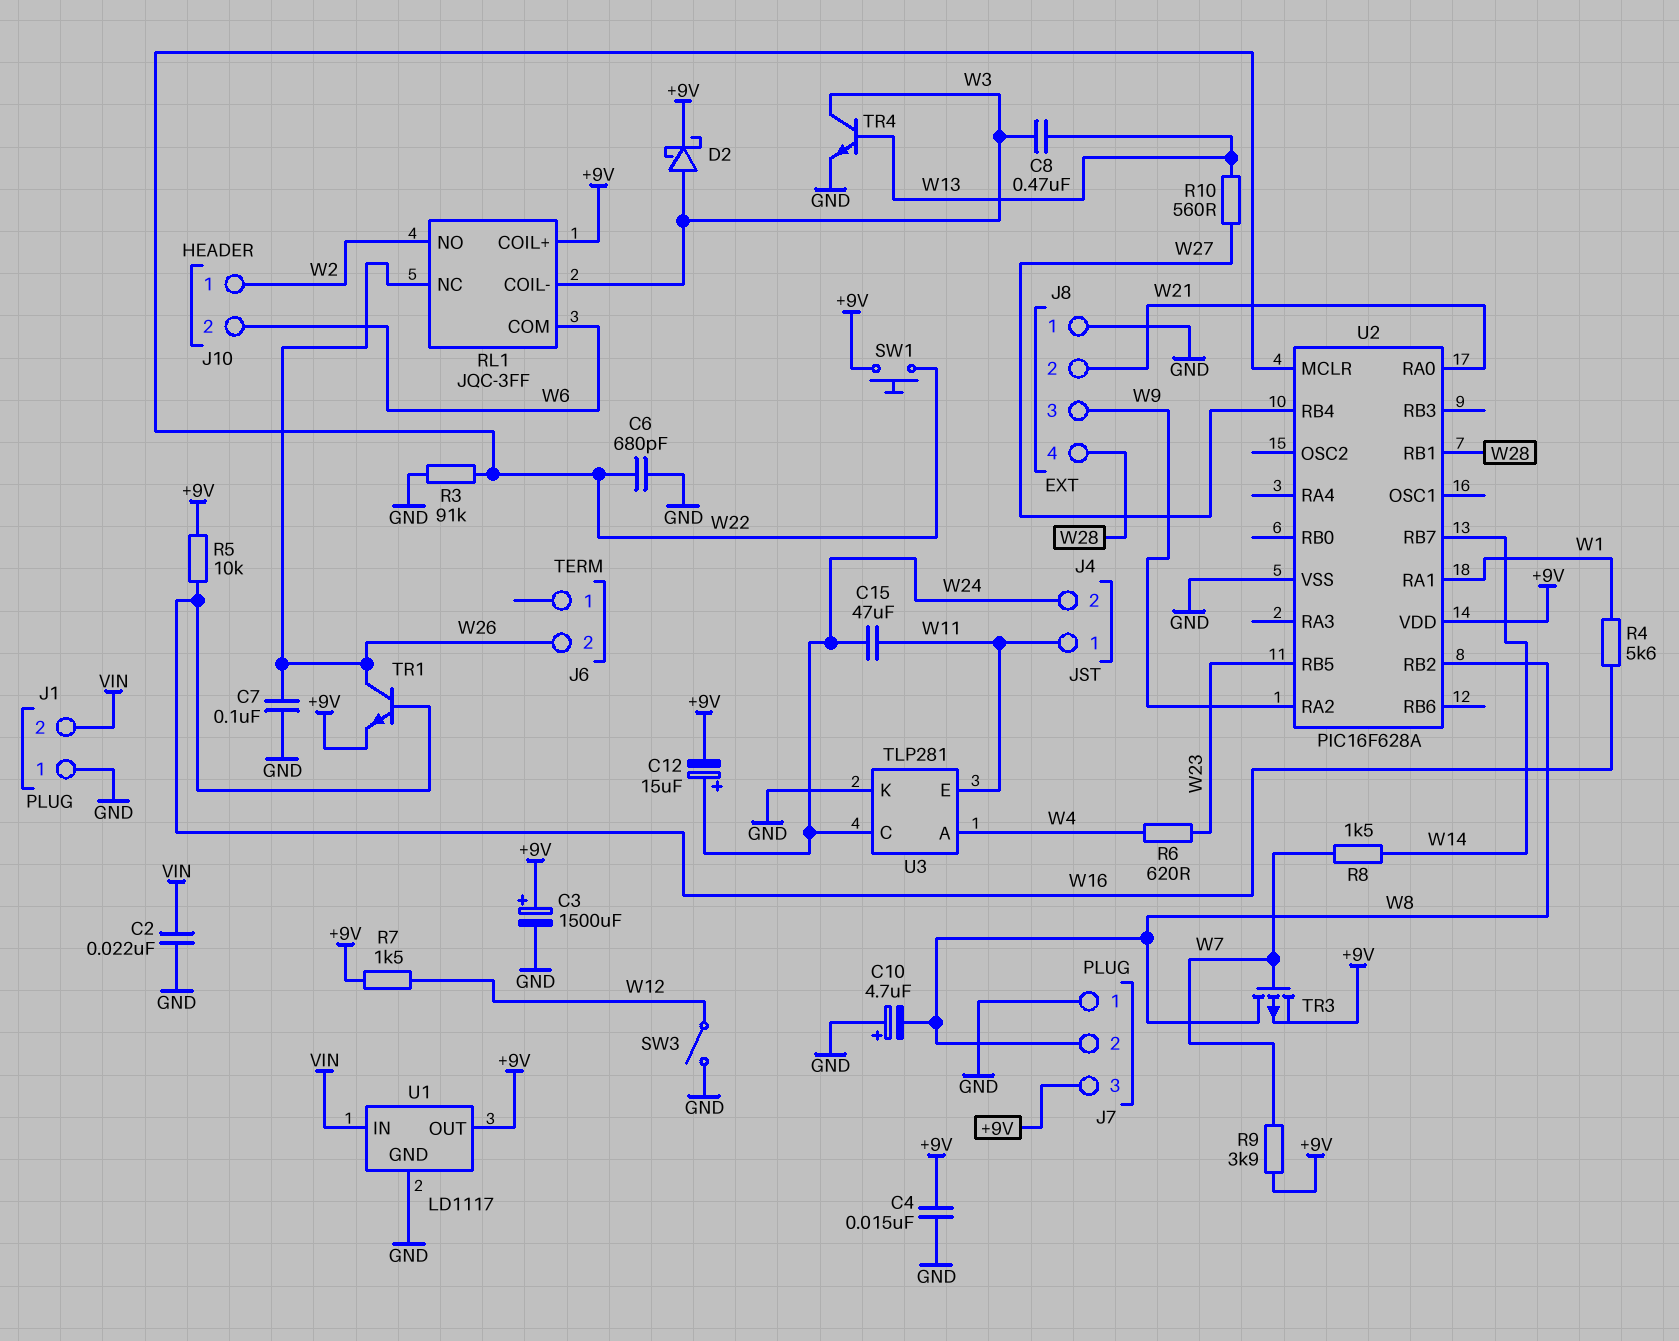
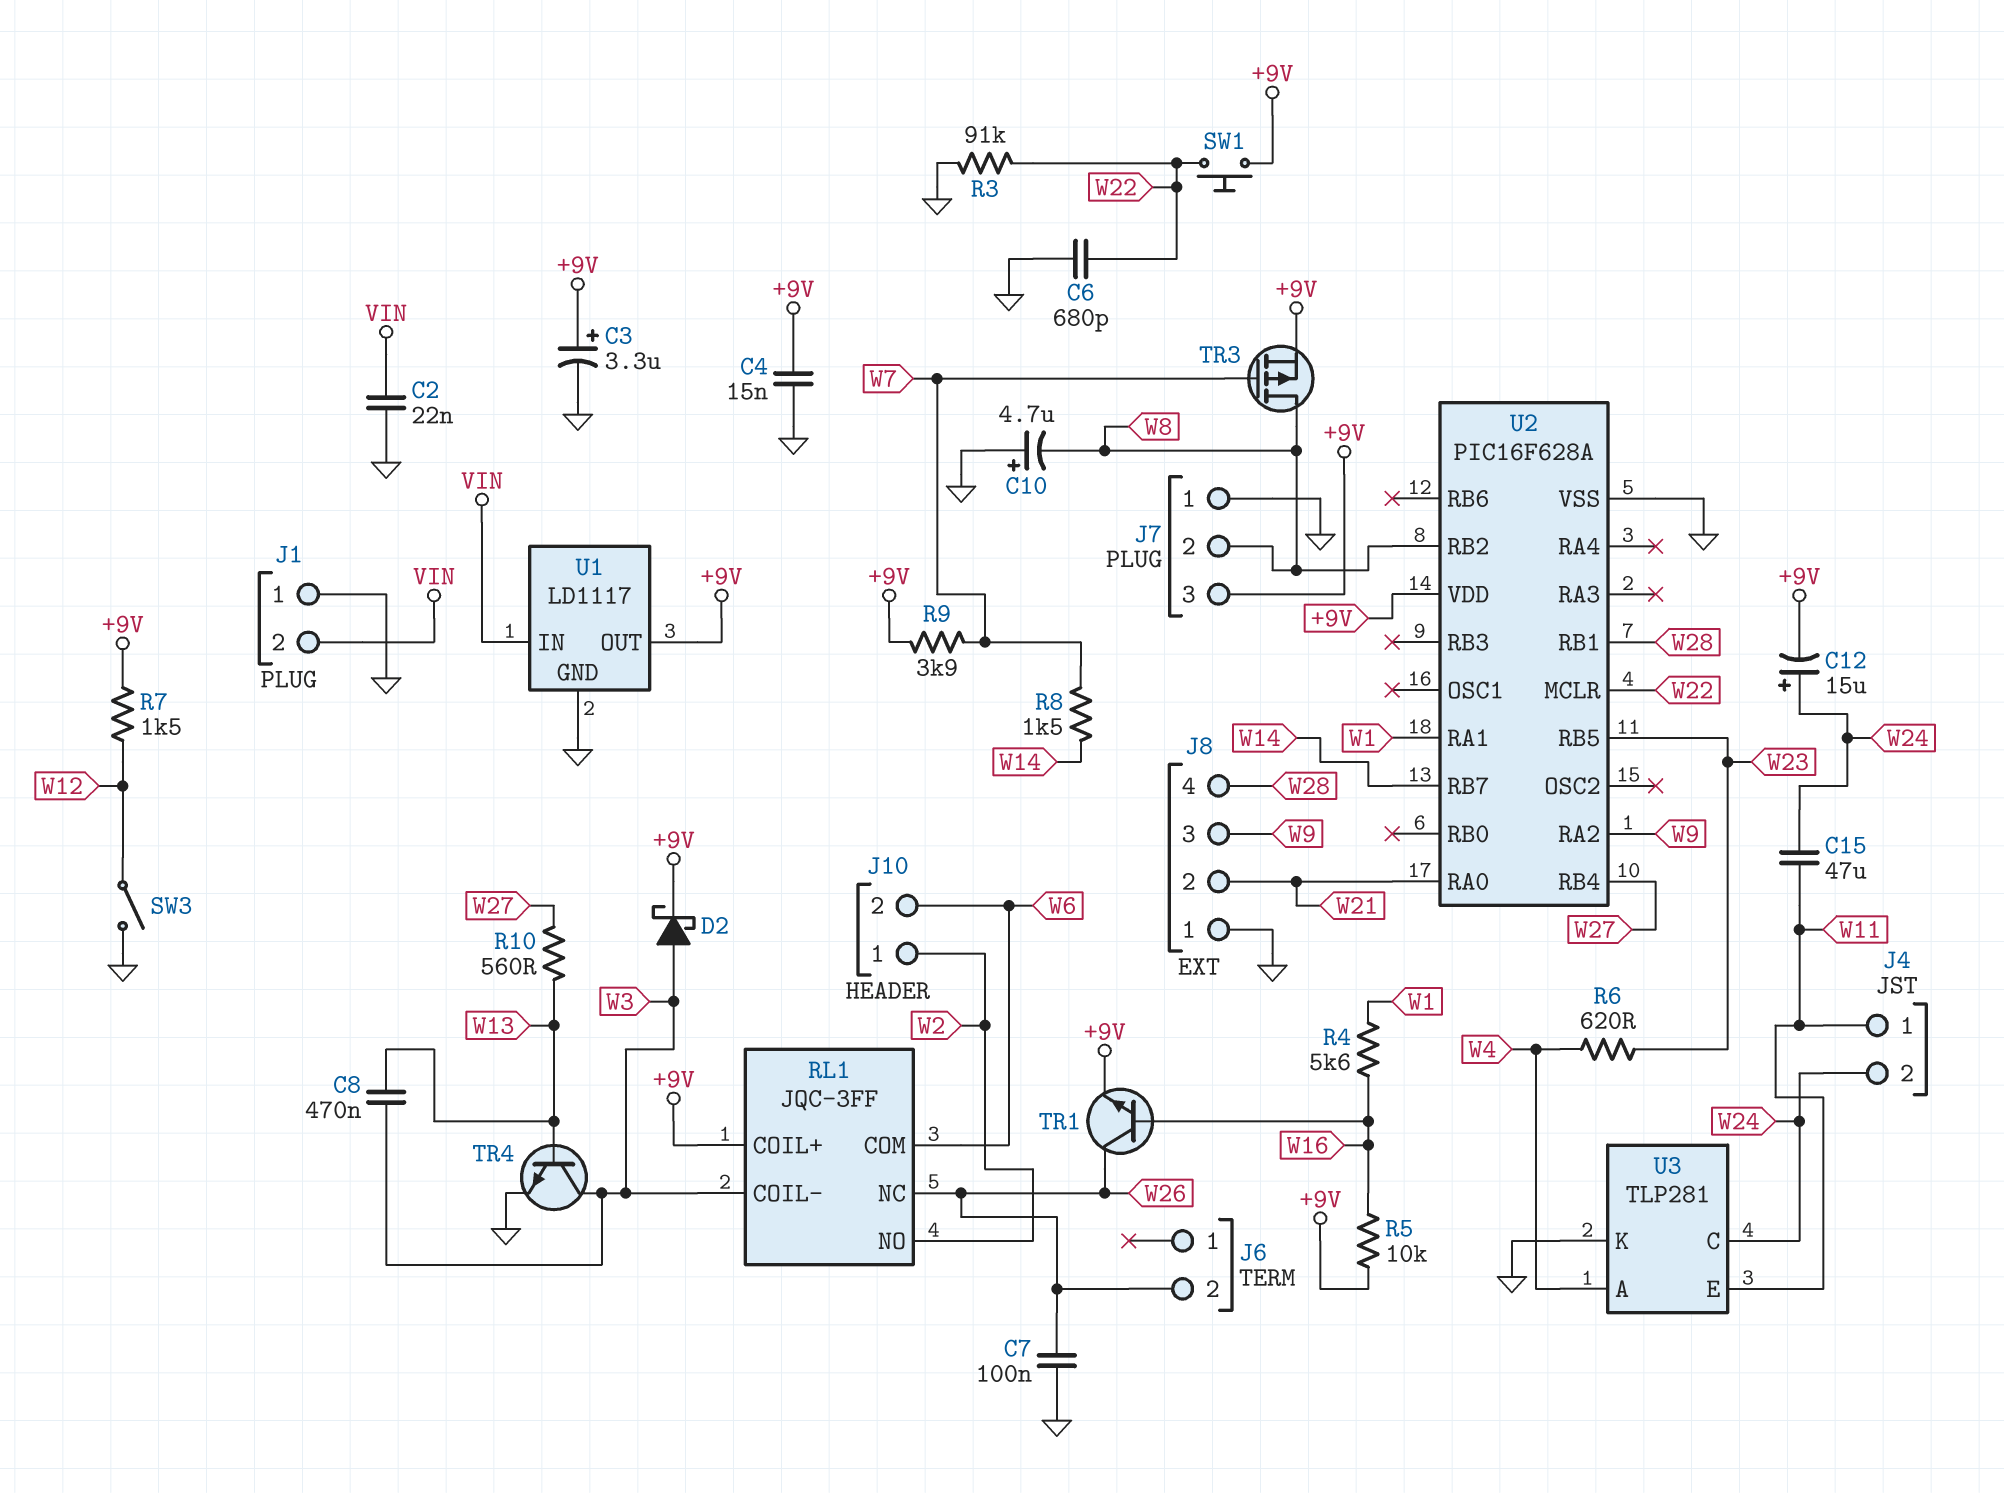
C3: 1500uF (plus +9V, minus GND) -> 3.3uF (plus +9V, minus GND)

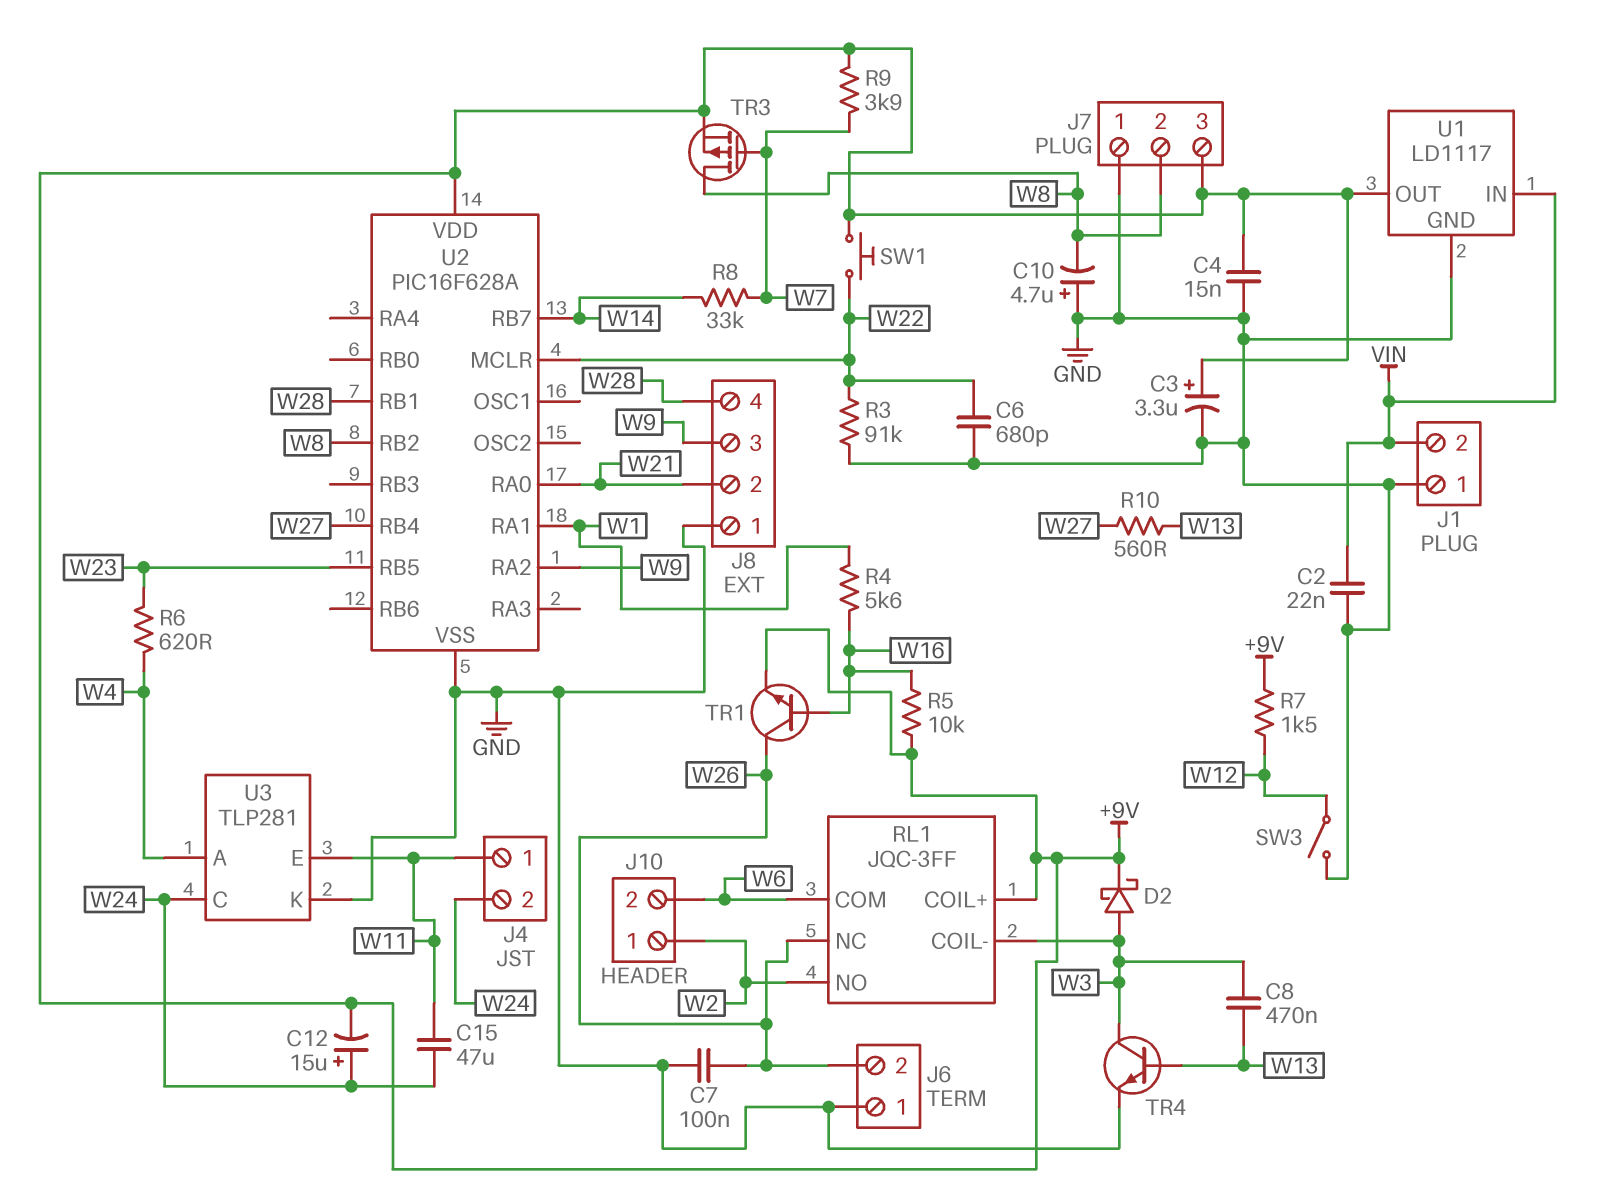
J6 pin 1: none -> GND
R8: 1.5k (W7, W14) -> 33k (W7, W14)

